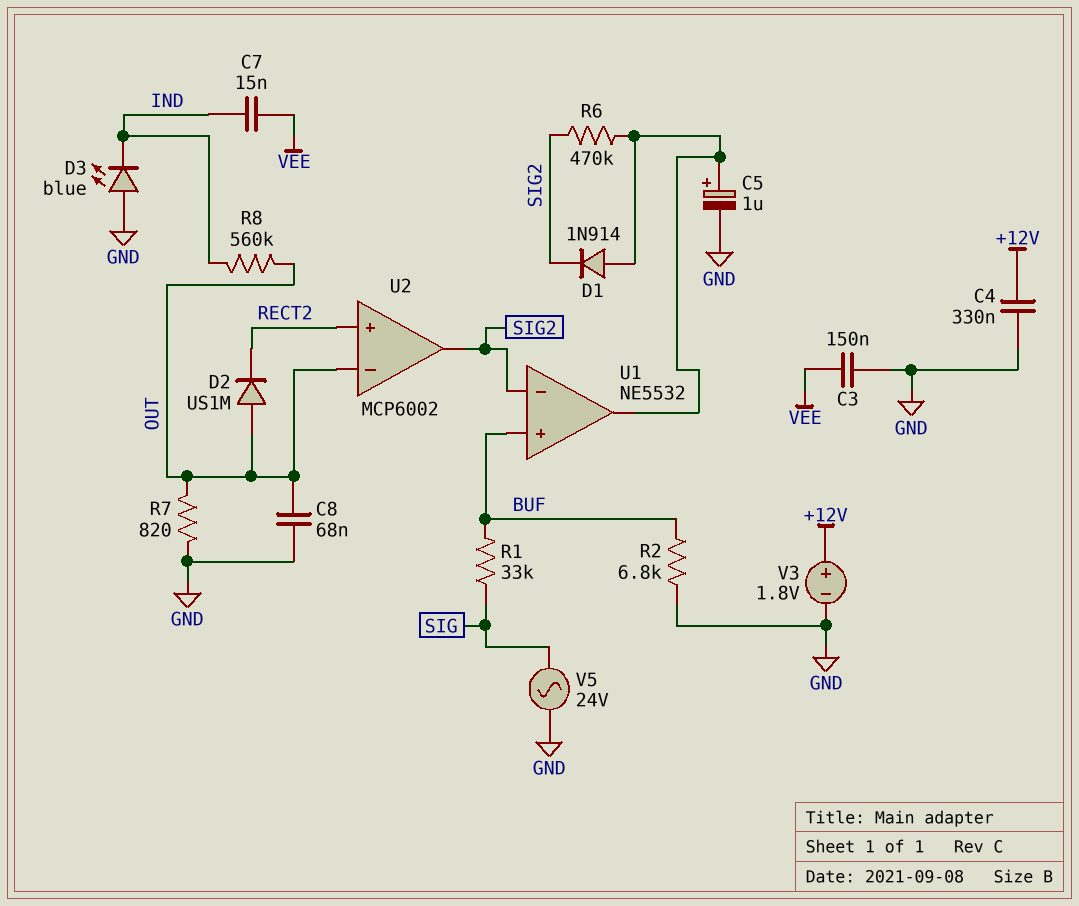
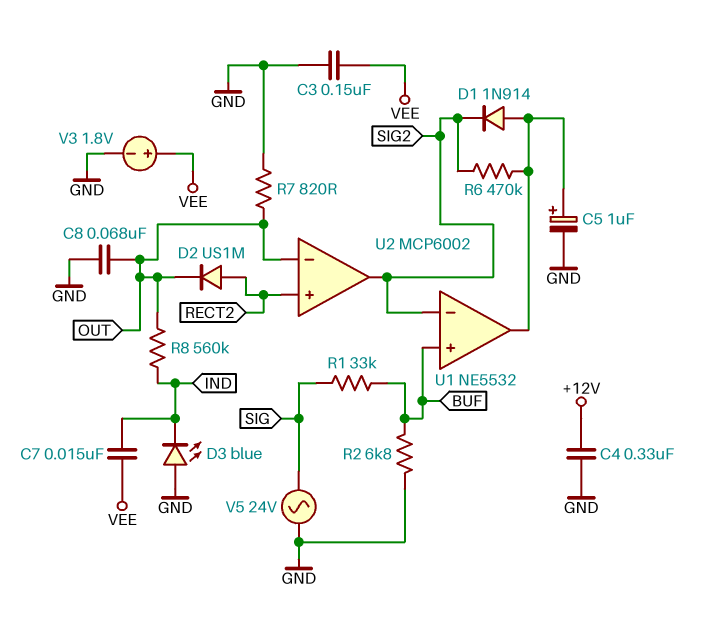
D2: diode US1M (A OUT, K RECT2) -> diode US1M (A RECT2, K OUT)
V3: 1.8V (plus +12V, minus GND) -> 1.8V (plus VEE, minus GND)

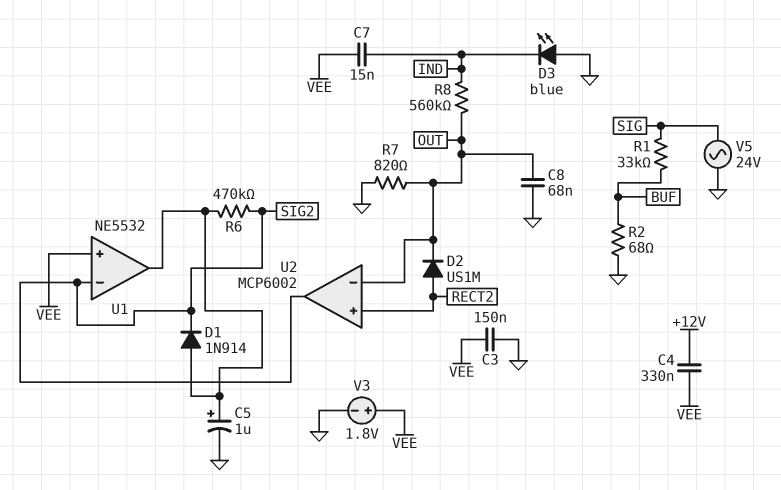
C4: 330nF (+12V, GND) -> 330nF (+12V, VEE)
R2: 6.8k (BUF, GND) -> 68 (BUF, GND)
U1 pin in+: BUF -> VEE

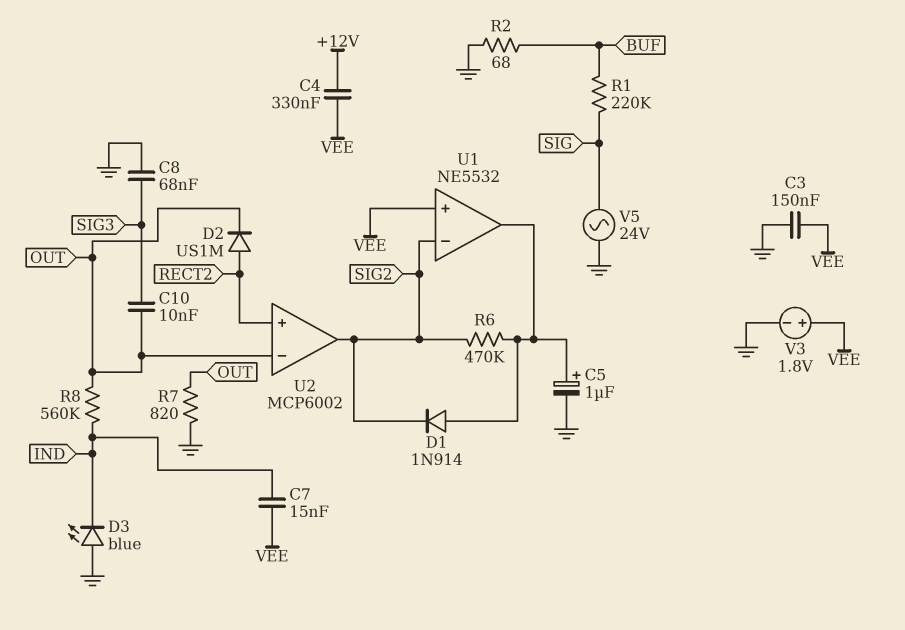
C8: 68nF (GND, OUT) -> 68nF (GND, SIG3)
C10: none -> 10nF (OUT, SIG3)
R1: 33k (BUF, SIG) -> 220k (BUF, SIG)

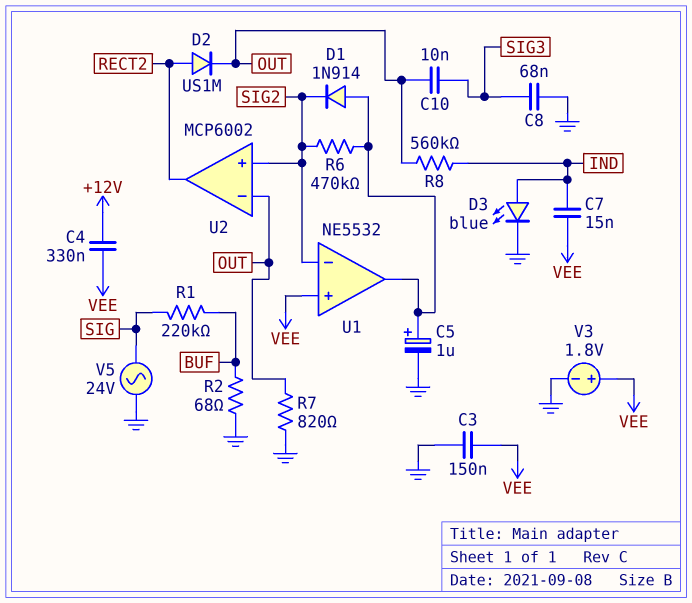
D3: LED blue (A GND, K IND) -> LED blue (A IND, K GND)
U2 pin in+: RECT2 -> SIG2
U2 pin out: SIG2 -> RECT2

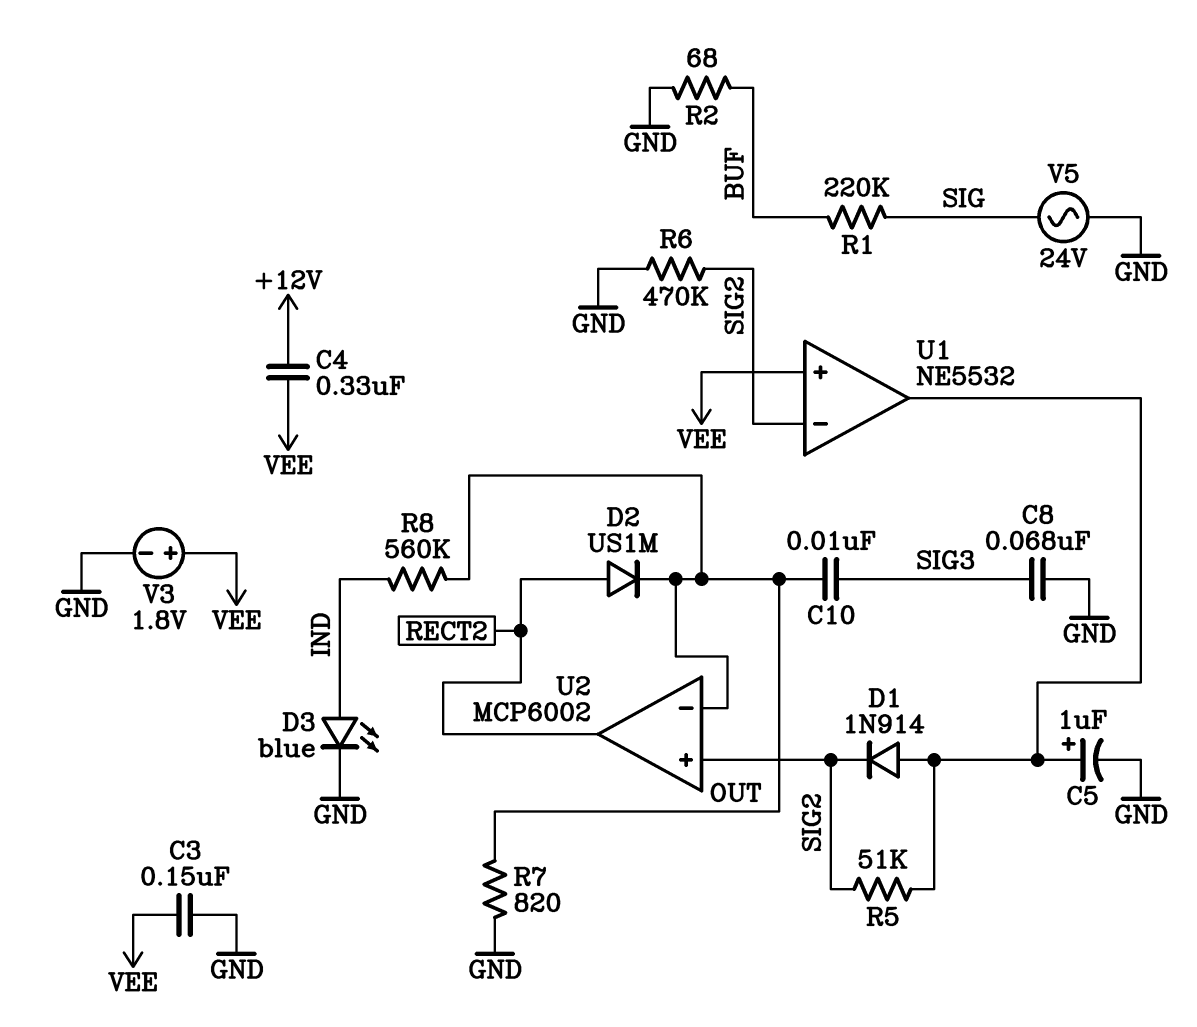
C7: 15nF (IND, VEE) -> none
R5: none -> 51k (SIG2, U1/out)
R6: 470k (SIG2, U1/out) -> 470k (GND, SIG2)

